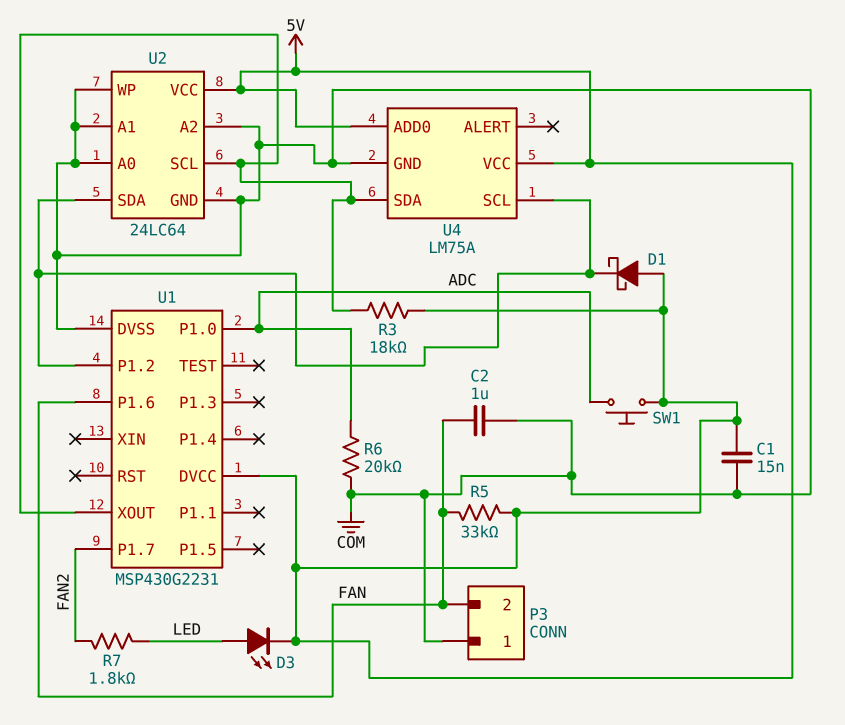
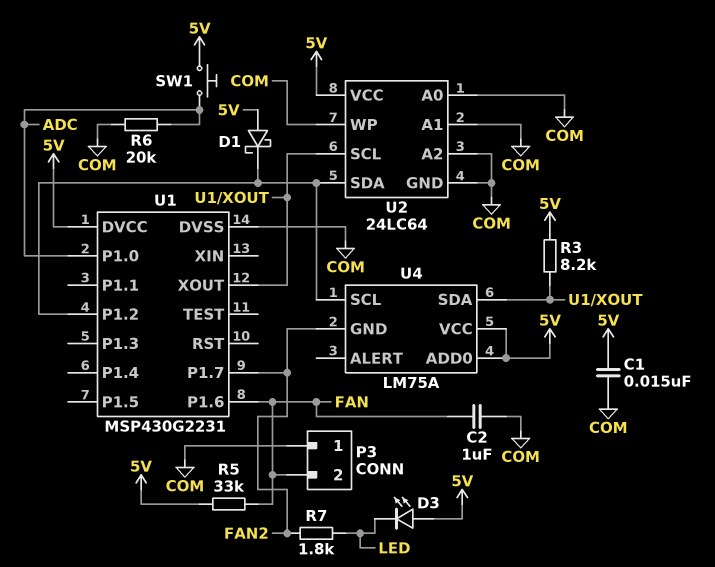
D3: LED (A LED, K 5V) -> LED (A 5V, K LED)
R3: 18k (5V, U1/XOUT) -> 8.2k (5V, U1/XOUT)
U4 pin GND: COM -> FAN2

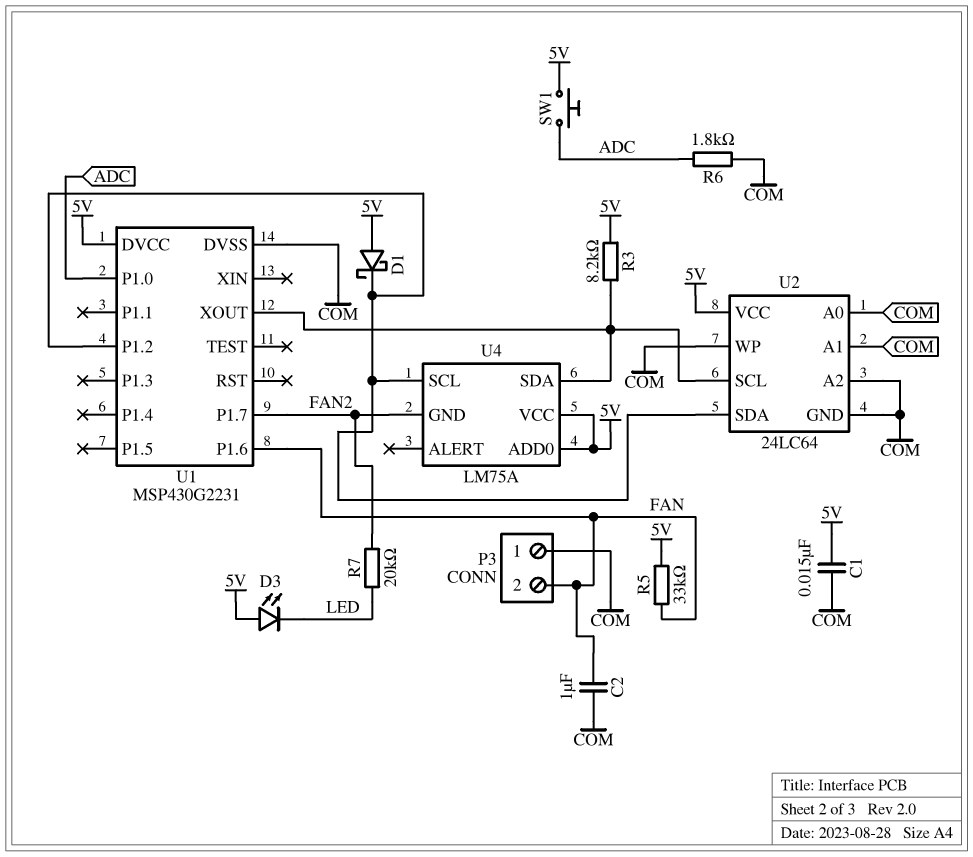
R6: 20k (ADC, COM) -> 1.8k (ADC, COM)
R7: 1.8k (FAN2, LED) -> 20k (FAN2, LED)

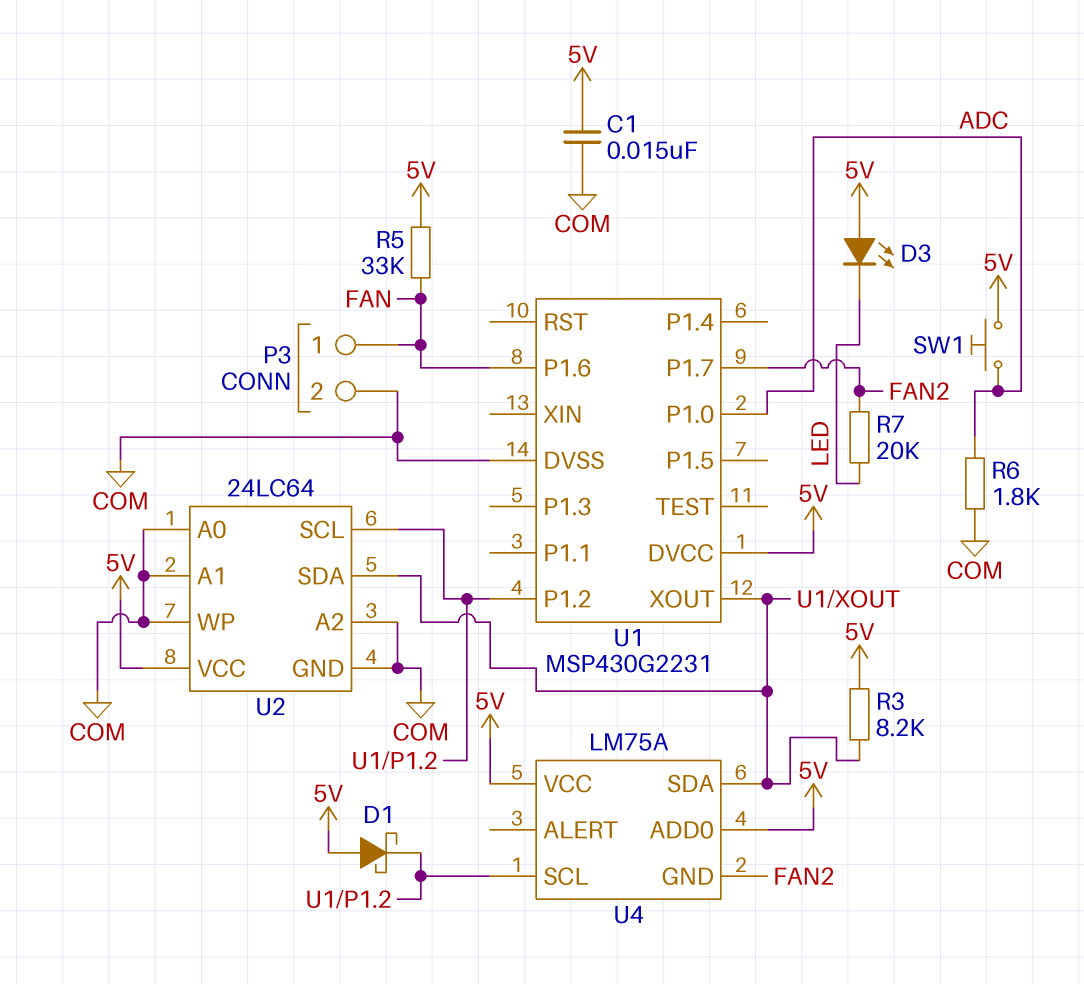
C2: 1uF (COM, FAN) -> none
P3 pin 1: COM -> FAN
P3 pin 2: FAN -> COM
U2 pin SCL: U1/XOUT -> U1/P1.2
U2 pin SDA: U1/P1.2 -> U1/XOUT

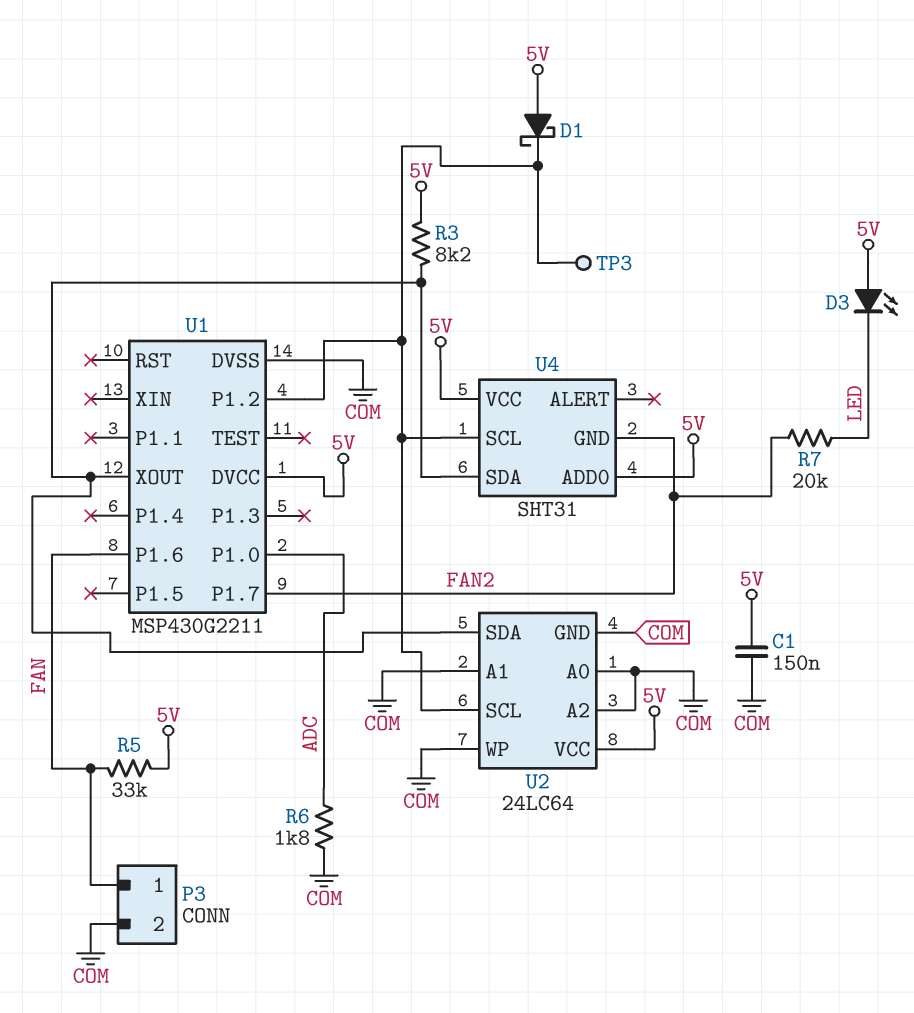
C1: 15nF (5V, COM) -> 150nF (5V, COM)
SW1: button (5V, ADC) -> none
TP3: none -> test point (U1/P1.2)
U1: MSP430G2231 -> MSP430G2211
U4: LM75A -> SHT31

